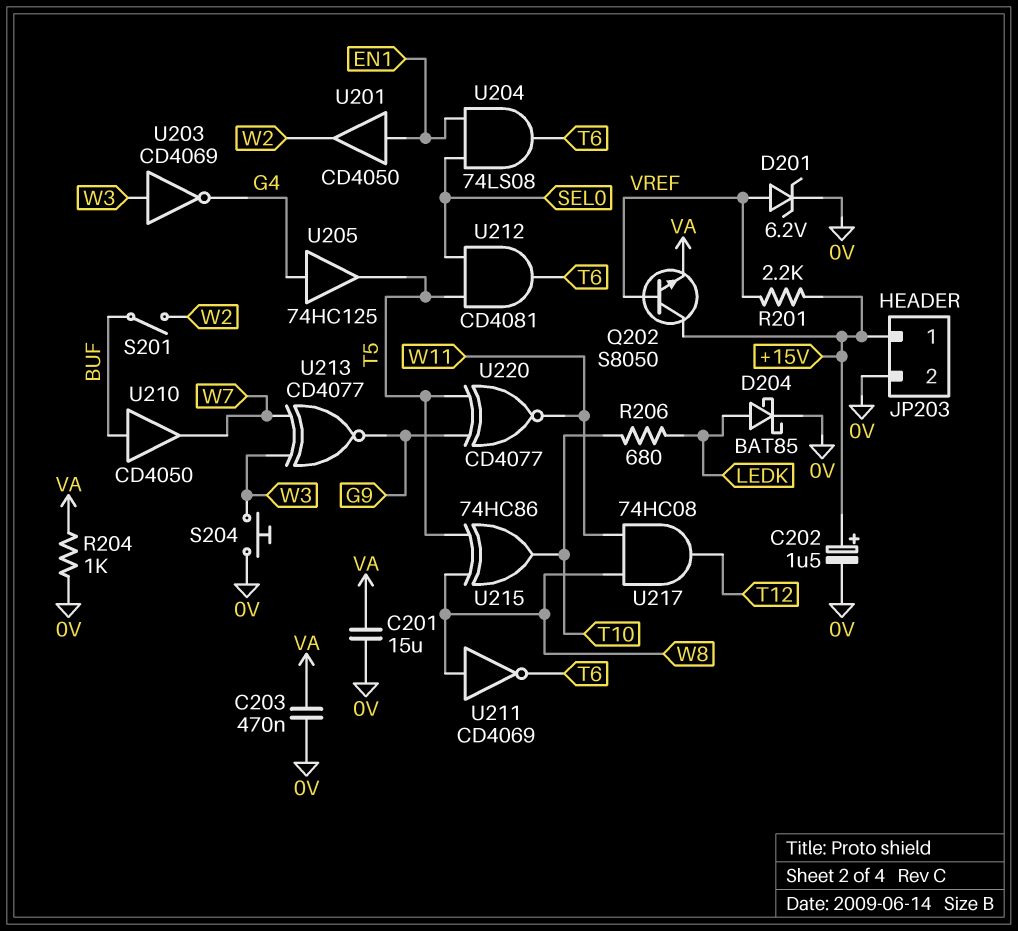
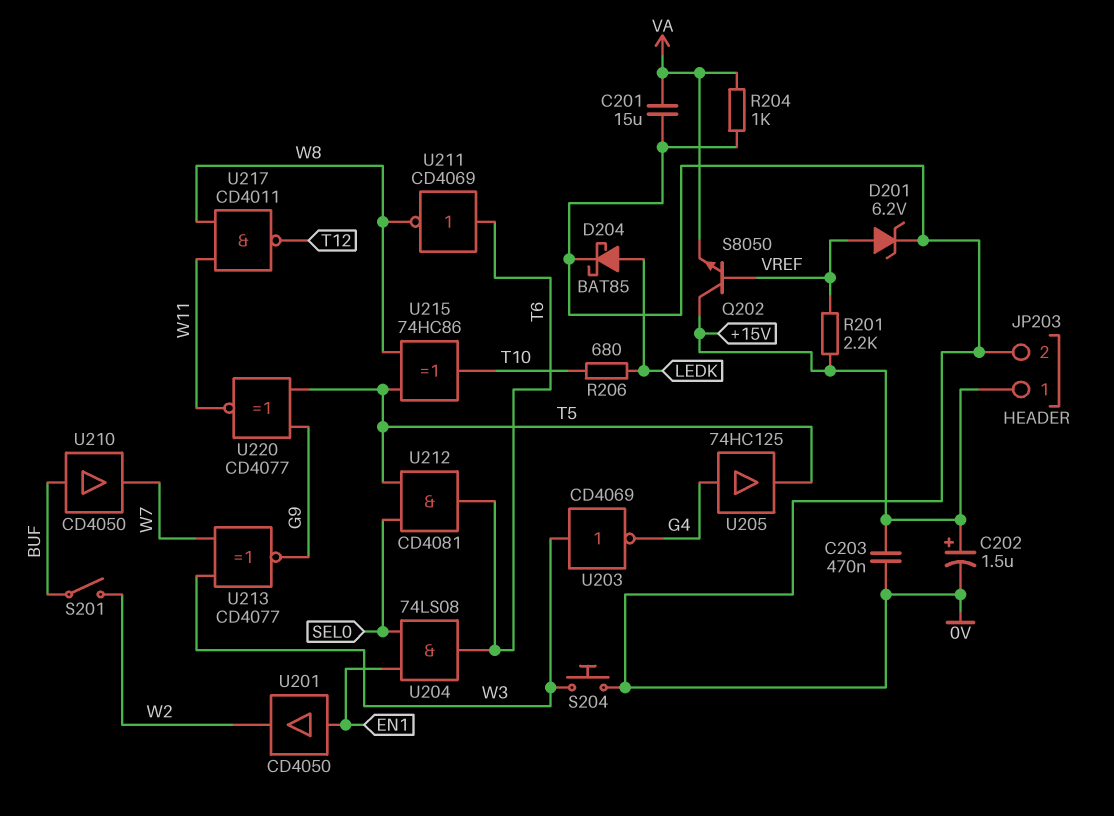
C203: 470nF (0V, VA) -> 470nF (+15V, 0V)
U211: NOT CD4069 (in W8, out T6) -> NOT CD4069 (in T6, out W8)
U217: AND 74HC08 (in W8, in W11, out T12) -> NAND CD4011 (in W8, in W11, out T12)

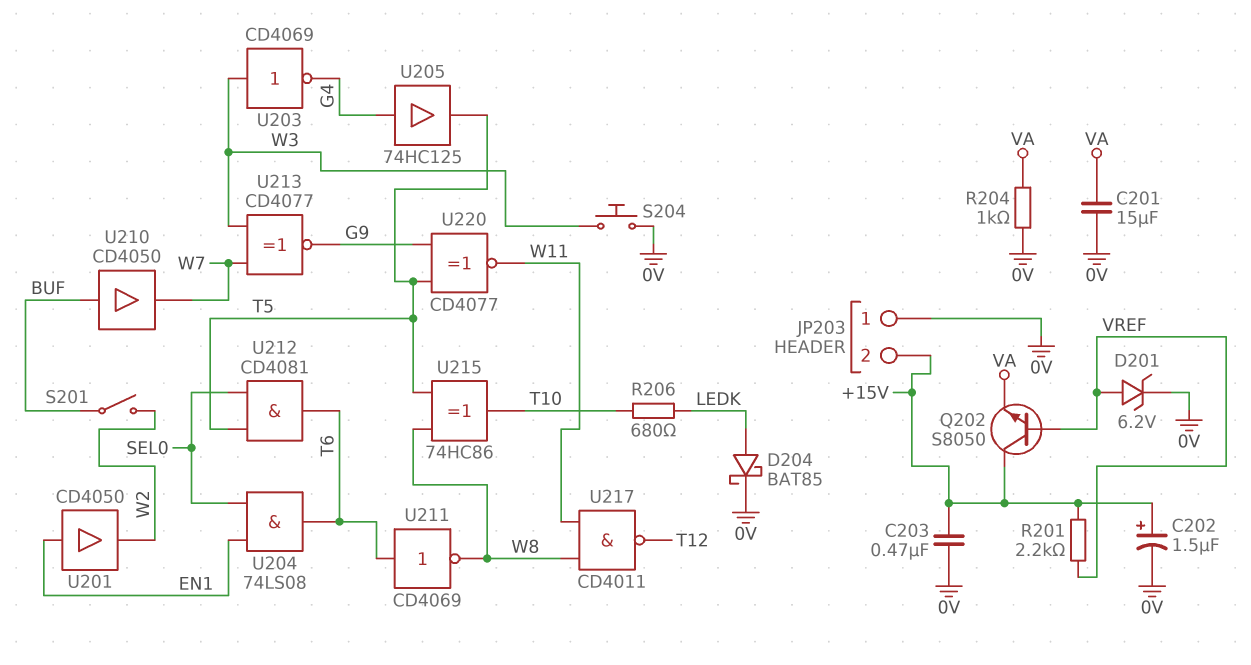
JP203 pin 1: +15V -> 0V
JP203 pin 2: 0V -> +15V

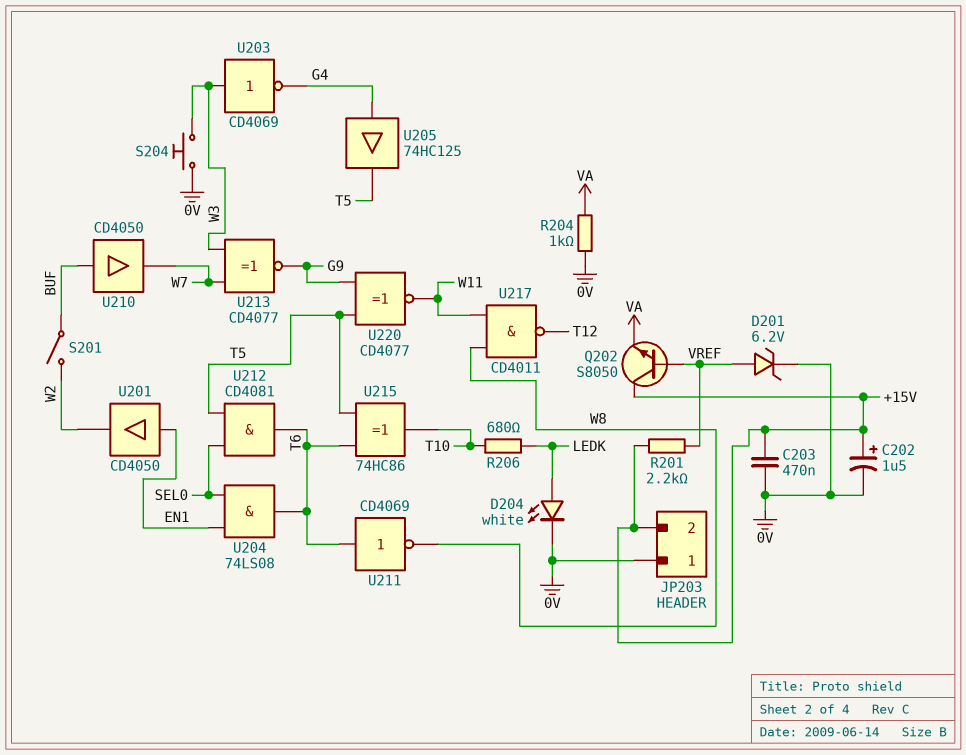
C201: 15uF (0V, VA) -> none
D204: schottky BAT85 (A LEDK, K 0V) -> LED white (A LEDK, K 0V)
U215: XOR 74HC86 (in T5, in W8, out T10) -> XOR 74HC86 (in T5, in T6, out T10)

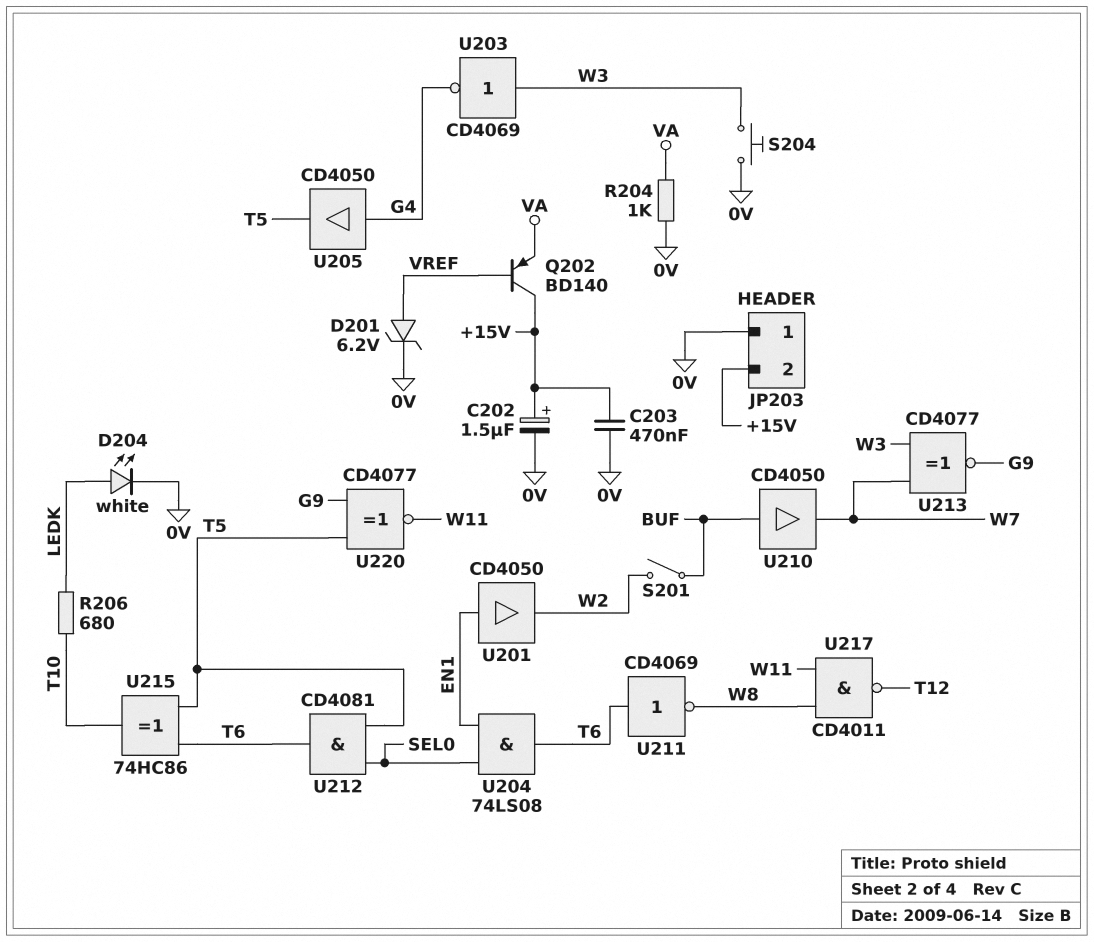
Q202: NPN S8050 (B VREF, C +15V, E VA) -> PNP BD140 (B VREF, C +15V, E VA)
R201: 2.2k (+15V, VREF) -> none
U205: buffer 74HC125 (in G4, out T5) -> buffer CD4050 (in G4, out T5)

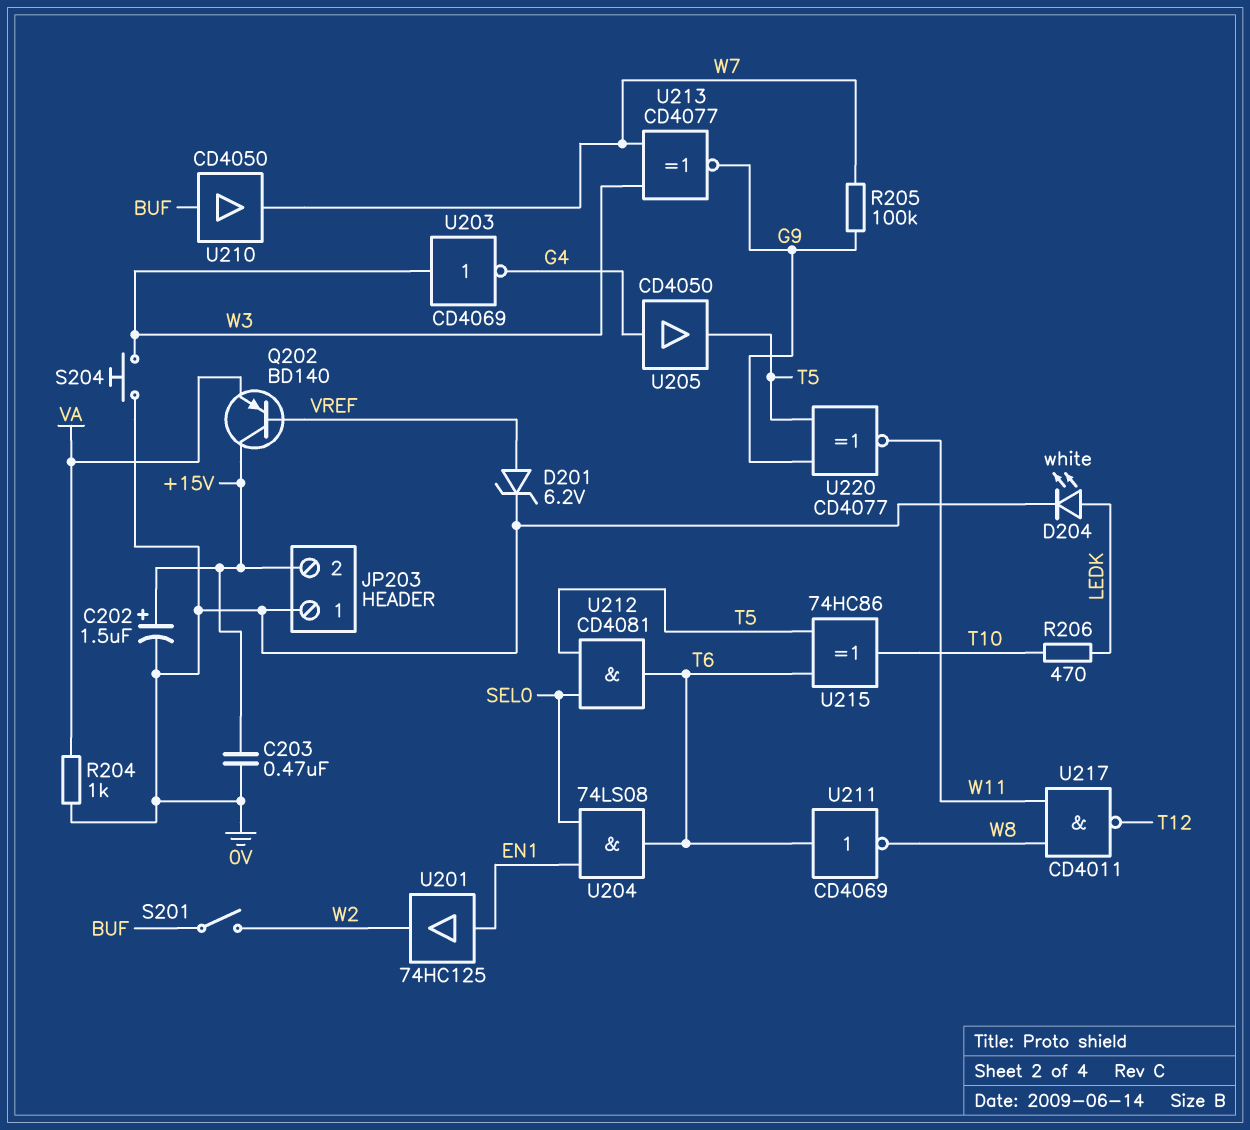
R205: none -> 100k (G9, W7)
R206: 680 (LEDK, T10) -> 470 (LEDK, T10)
U201: buffer CD4050 (in EN1, out W2) -> buffer 74HC125 (in EN1, out W2)

